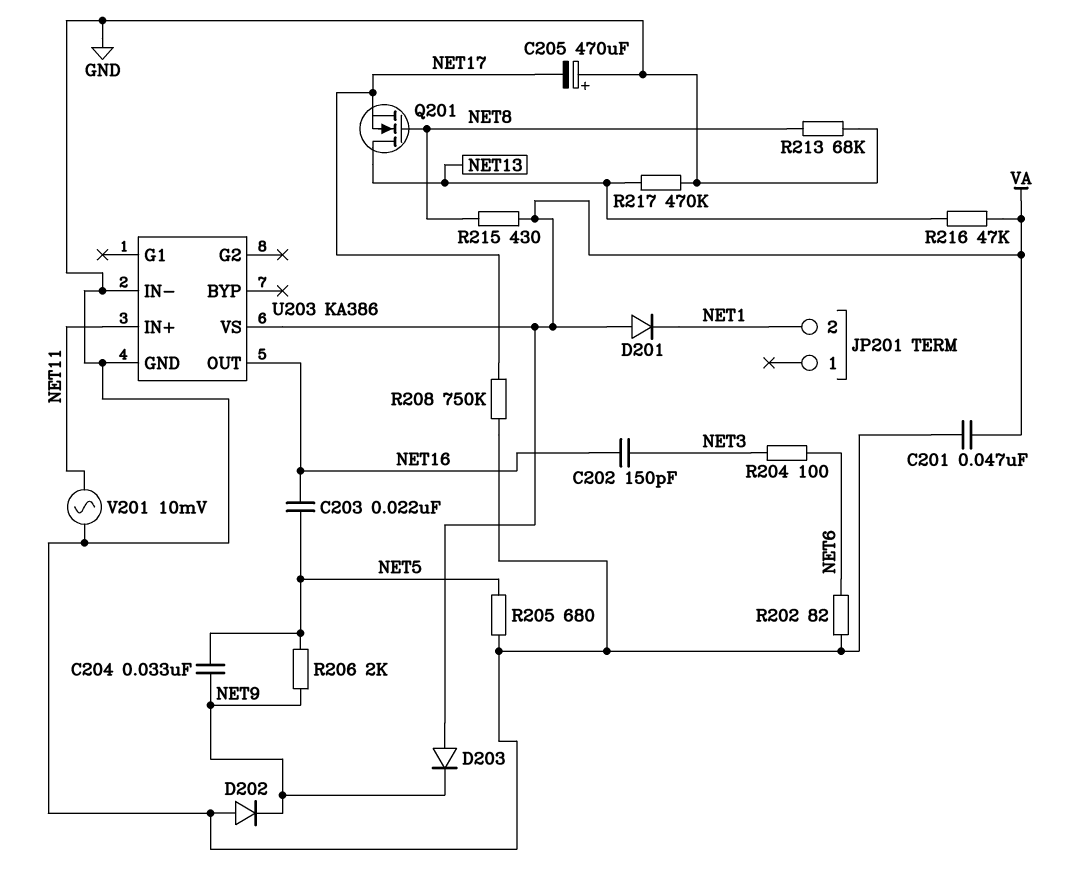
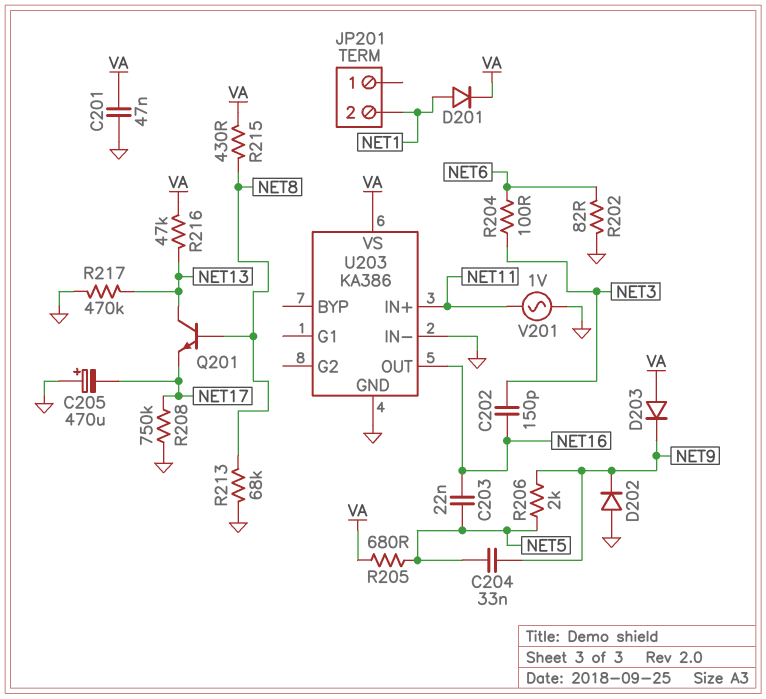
D201: diode (A VA, K NET1) -> diode (A NET1, K VA)
Q201: NMOS (G NET8, D NET13, S NET17) -> NPN (B NET8, C NET13, E NET17)
R205: 680 (GND, NET5) -> 680 (NET5, VA)
V201: AC 10mV (GND, NET11) -> AC 1V (GND, NET11)

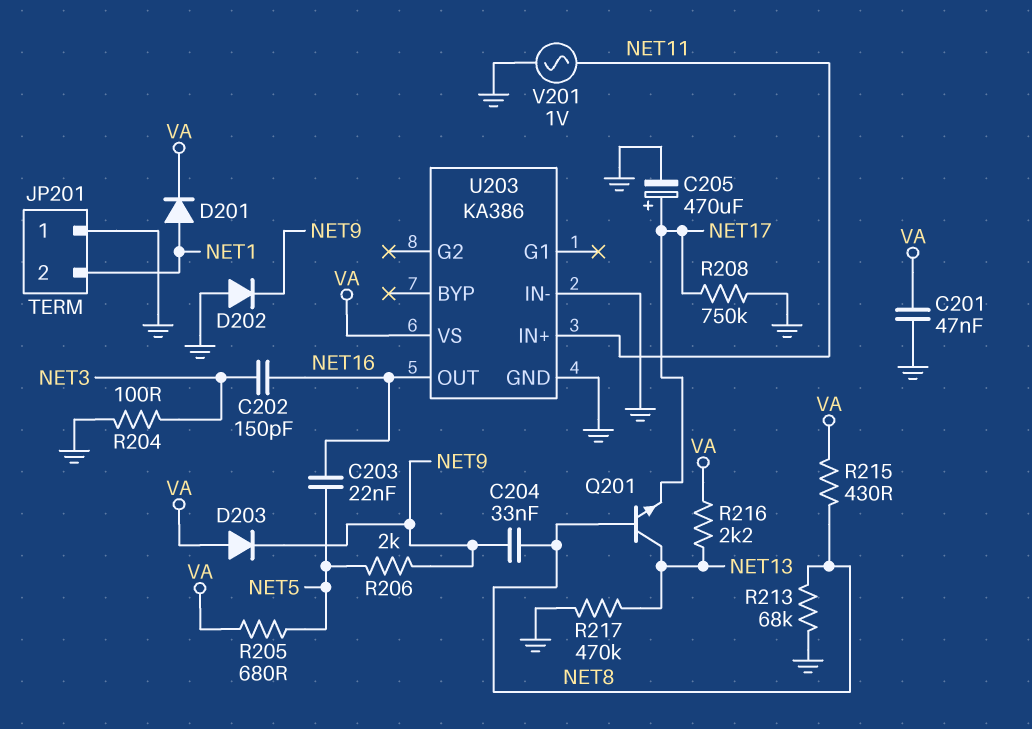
C204: 33nF (NET5, NET9) -> 33nF (NET8, NET9)
C205: 470uF (plus GND, minus NET17) -> 470uF (plus NET17, minus GND)
JP201 pin 1: none -> GND
R202: 82 (GND, NET6) -> none
R204: 100 (NET3, NET6) -> 100 (GND, NET3)
R216: 47k (NET13, VA) -> 2.2k (NET13, VA)

